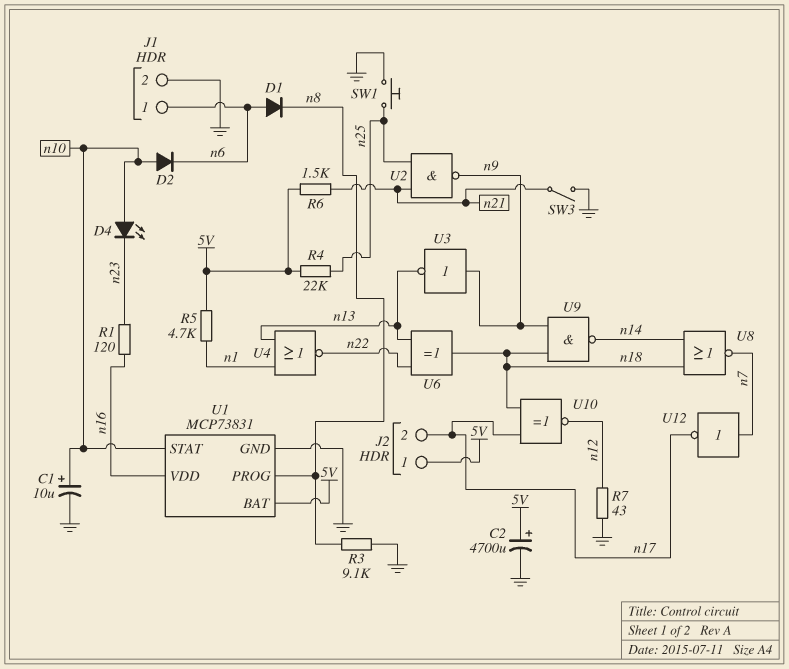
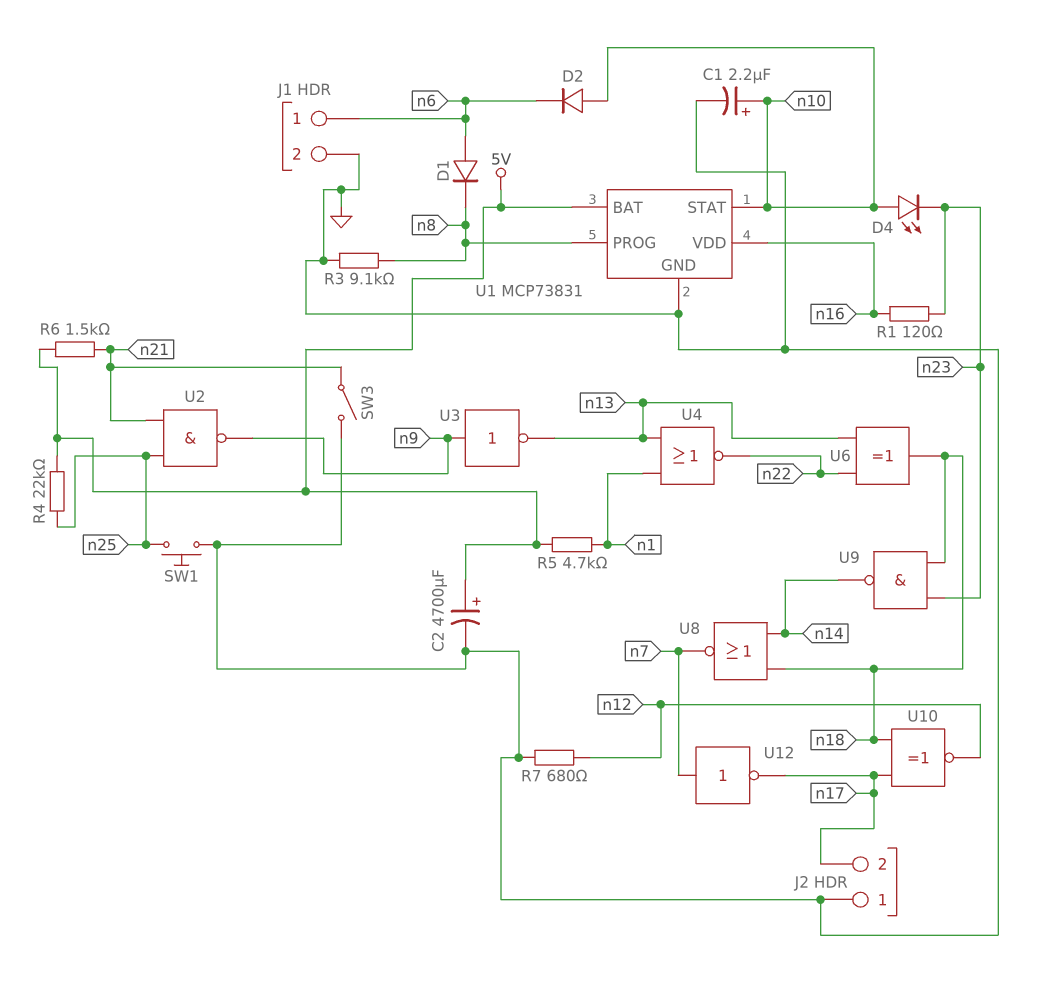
C1: 10uF (plus n10, minus GND) -> 2.2uF (plus n10, minus GND)
J2 pin 1: 5V -> GND
R7: 43 (GND, n12) -> 680 (GND, n12)
U9: NAND (in n9, in n18, out n14) -> NAND (in n18, in n23, out n14)

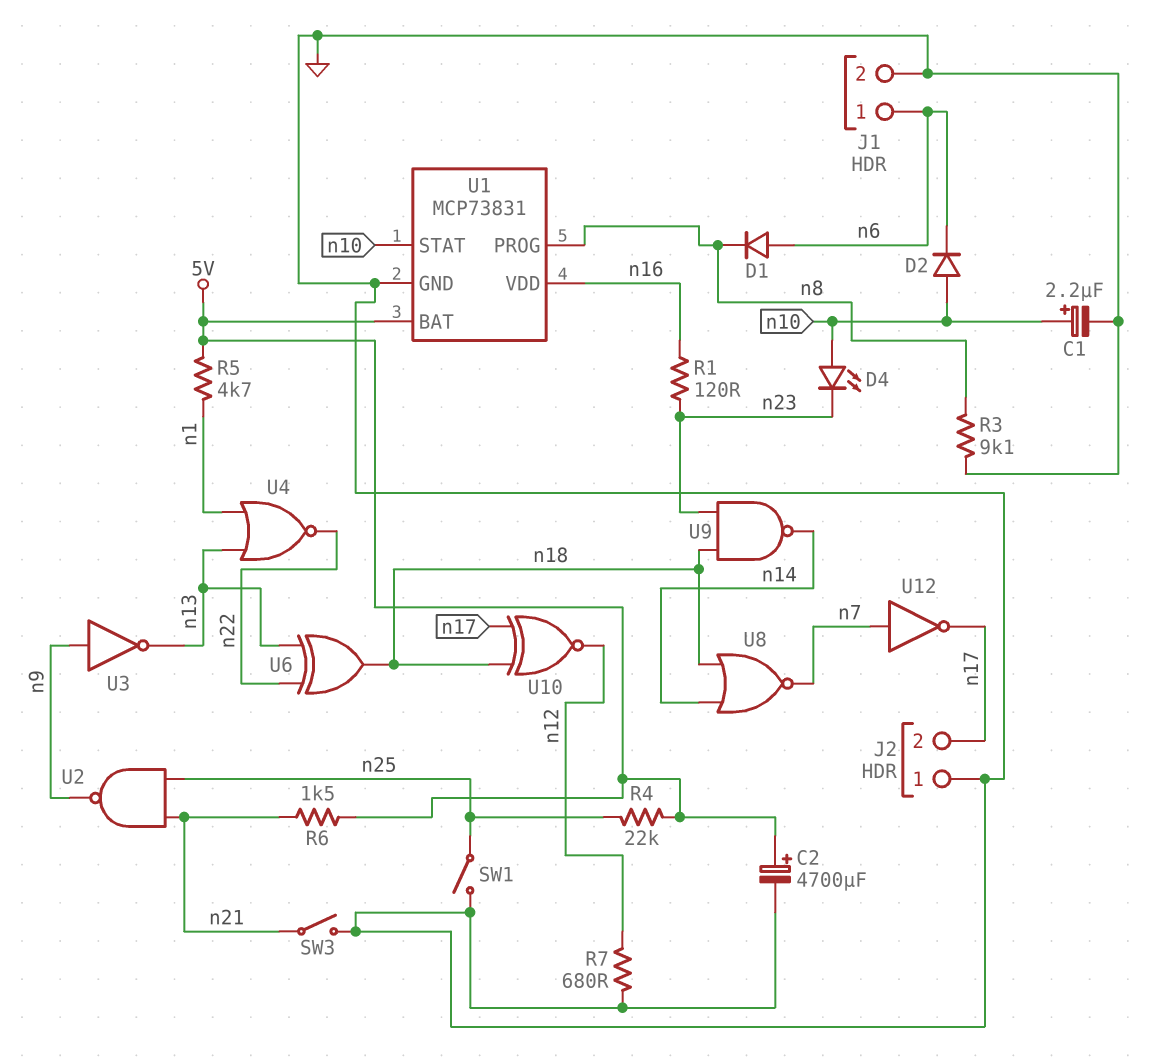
SW1: button (GND, n25) -> switch (GND, n25)

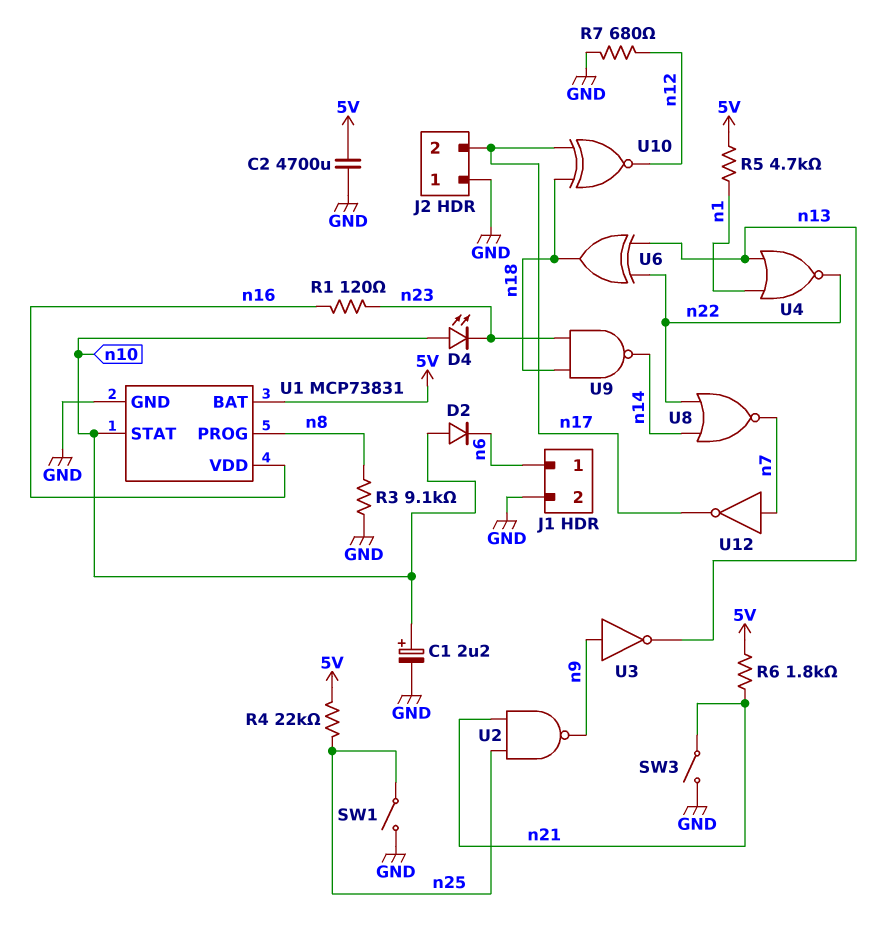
C2: 4700uF (plus 5V, minus GND) -> 4700uF (5V, GND)
D1: diode (A n6, K n8) -> none
R6: 1.5k (5V, n21) -> 1.8k (5V, n21)
U8: NOR (in n14, in n18, out n7) -> NOR (in n14, in n22, out n7)

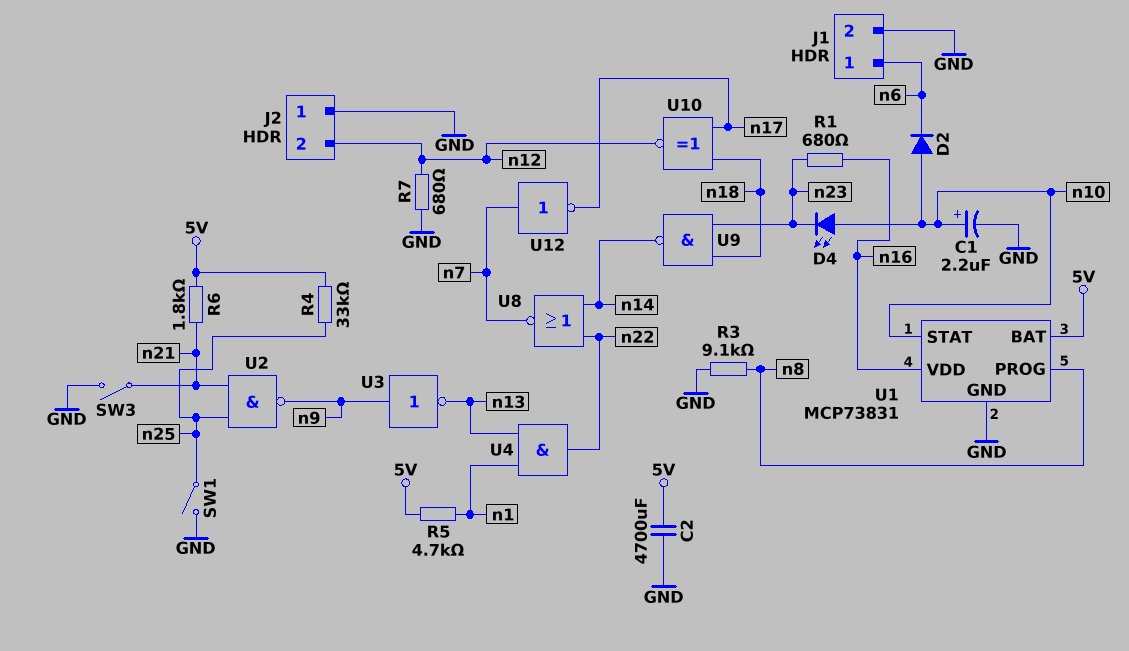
J2 pin 2: n17 -> n12
R1: 120 (n16, n23) -> 680 (n16, n23)
R4: 22k (5V, n25) -> 33k (5V, n25)
U4: NOR (in n1, in n13, out n22) -> AND (in n1, in n13, out n22)
U6: XOR (in n13, in n22, out n18) -> none

